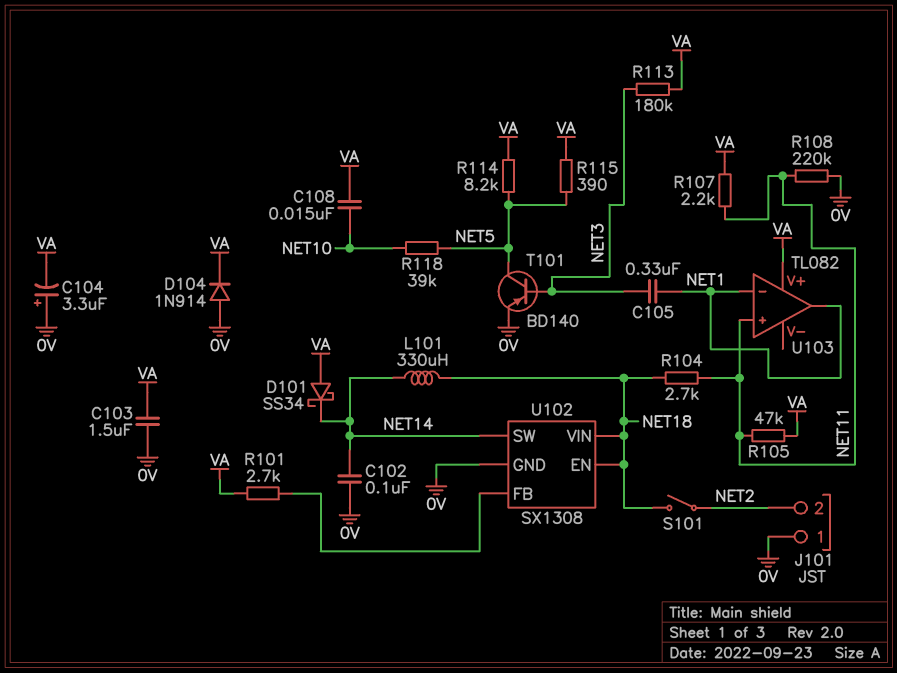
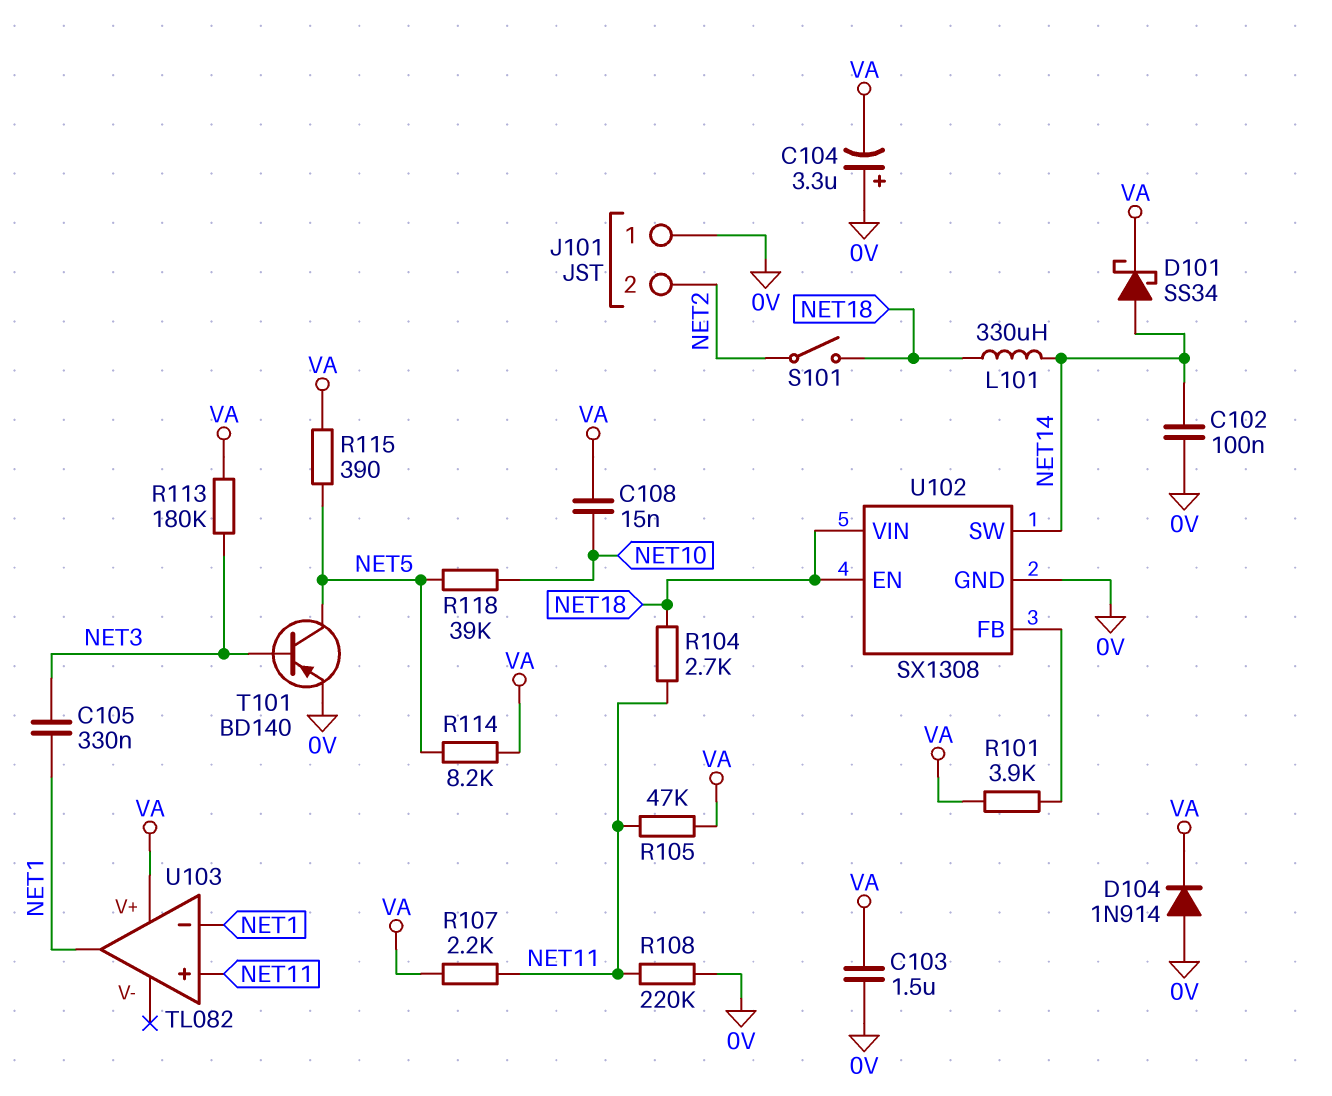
D101: schottky SS34 (A VA, K NET14) -> schottky SS34 (A NET14, K VA)
R101: 2.7k (U102/FB, VA) -> 3.9k (U102/FB, VA)

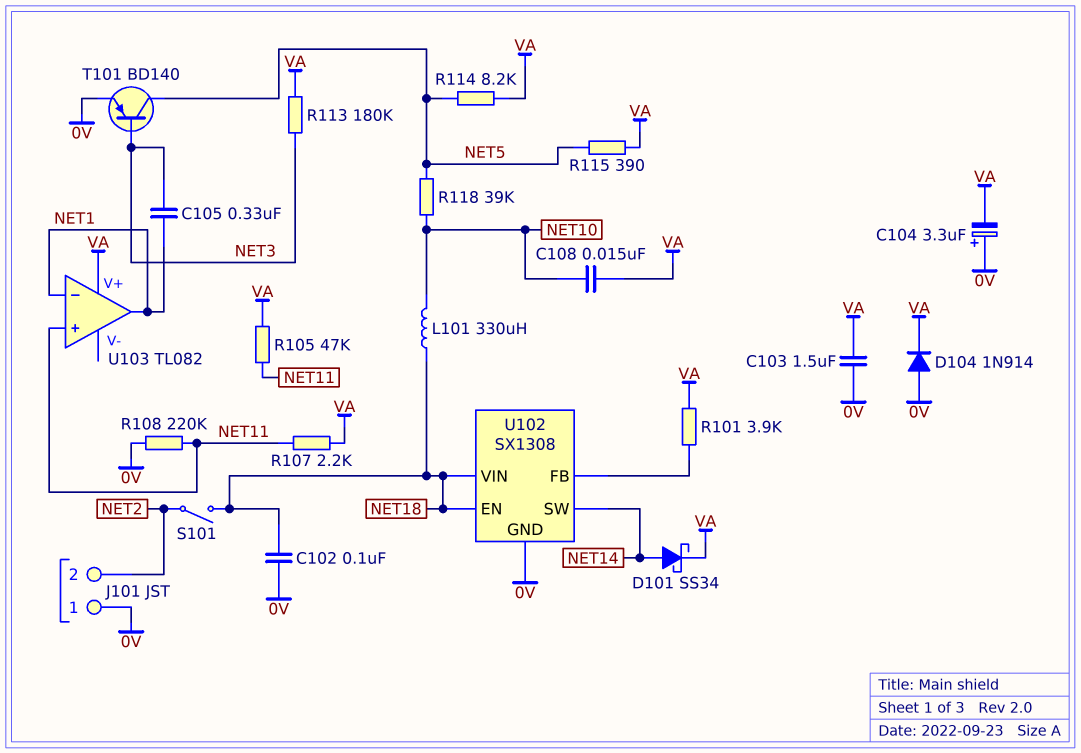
C102: 100nF (0V, NET14) -> 100nF (0V, NET18)
L101: 330uH (NET14, NET18) -> 330uH (NET10, NET18)
R104: 2.7k (NET11, NET18) -> none

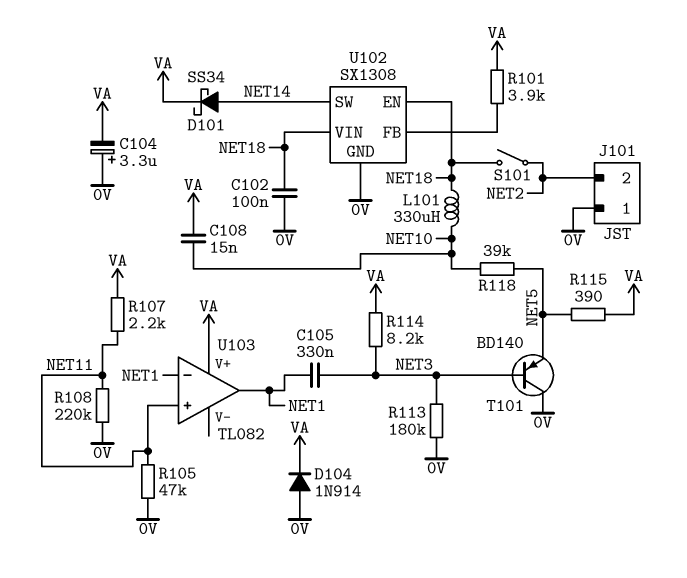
C103: 1.5uF (0V, VA) -> none
R105: 47k (NET11, VA) -> 47k (0V, NET11)
R113: 180k (NET3, VA) -> 180k (0V, NET3)
R114: 8.2k (NET5, VA) -> 8.2k (NET3, VA)
T101: PNP BD140 (B NET3, C NET5, E 0V) -> PNP BD140 (B NET3, C 0V, E NET5)

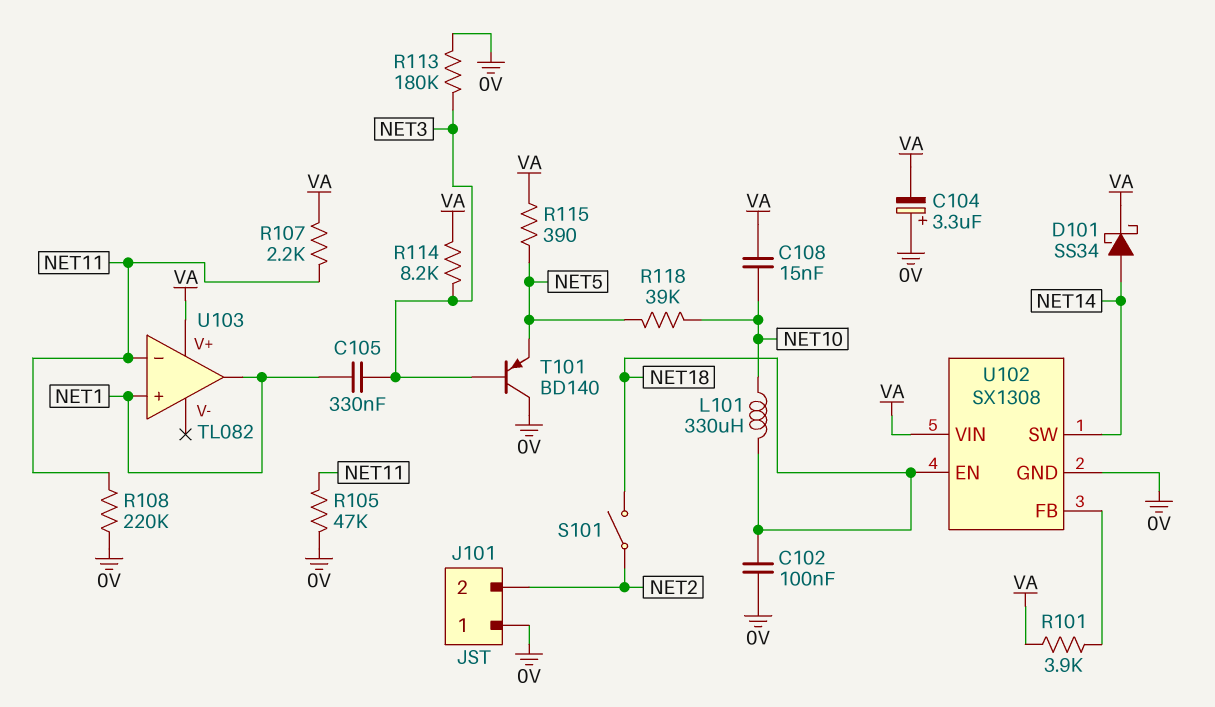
D104: diode 1N914 (A 0V, K VA) -> none
U102 pin VIN: NET18 -> VA
U103 pin in+: NET11 -> NET1
U103 pin in-: NET1 -> NET11

